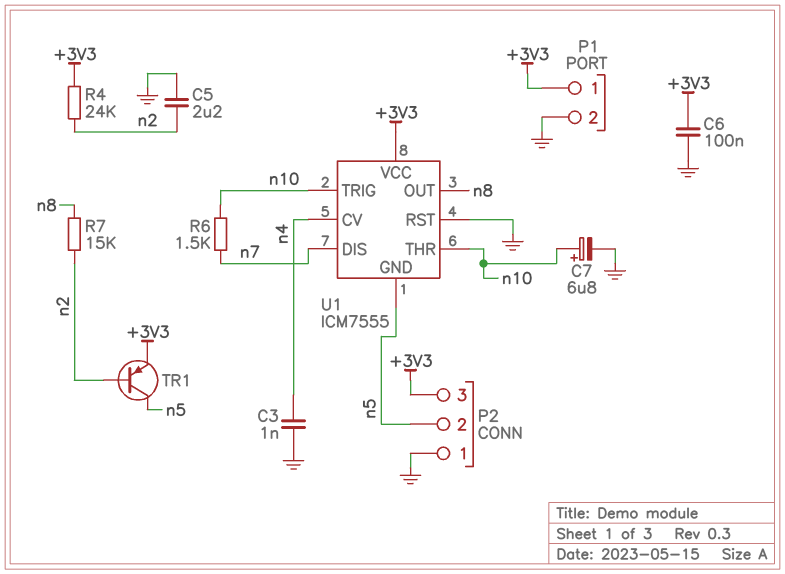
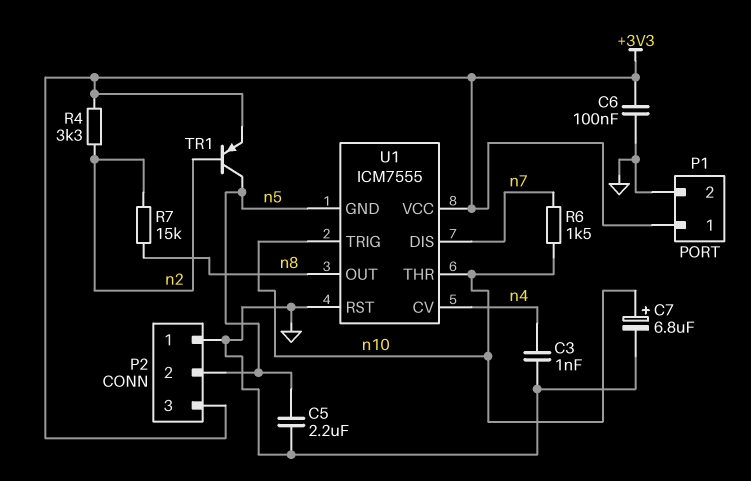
C5: 2.2uF (GND, n2) -> 2.2uF (GND, n5)
R4: 24k (+3V3, n2) -> 3.3k (+3V3, n2)

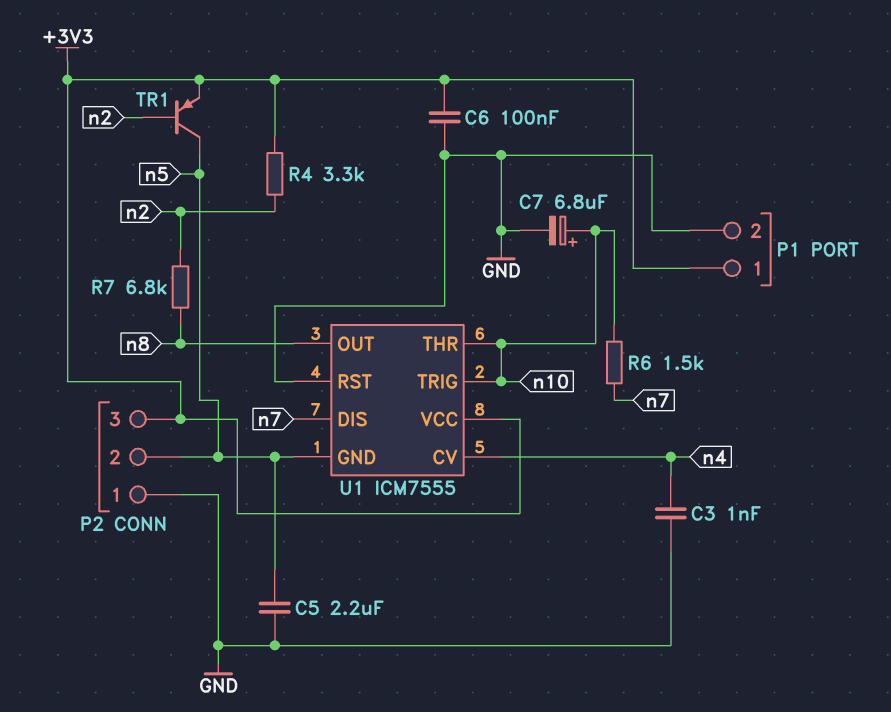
R7: 15k (n2, n8) -> 6.8k (n2, n8)

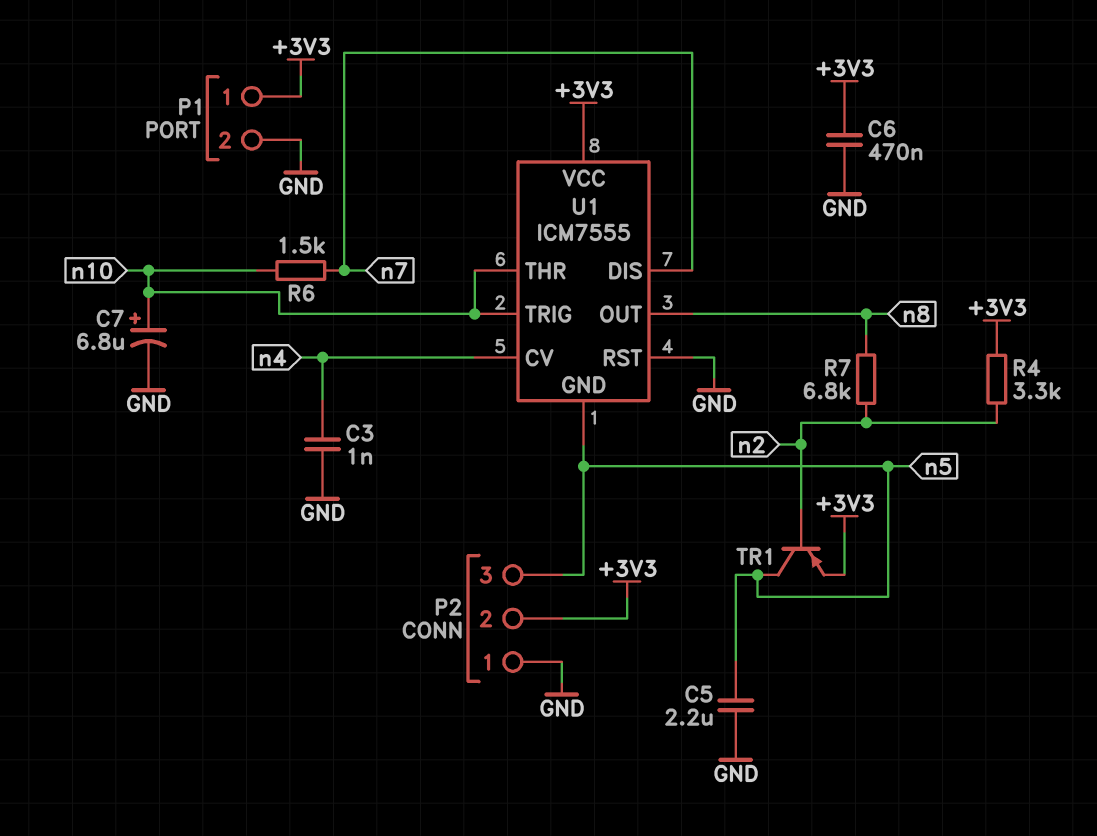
C6: 100nF (+3V3, GND) -> 470nF (+3V3, GND)
P2 pin 2: n5 -> +3V3
P2 pin 3: +3V3 -> n5

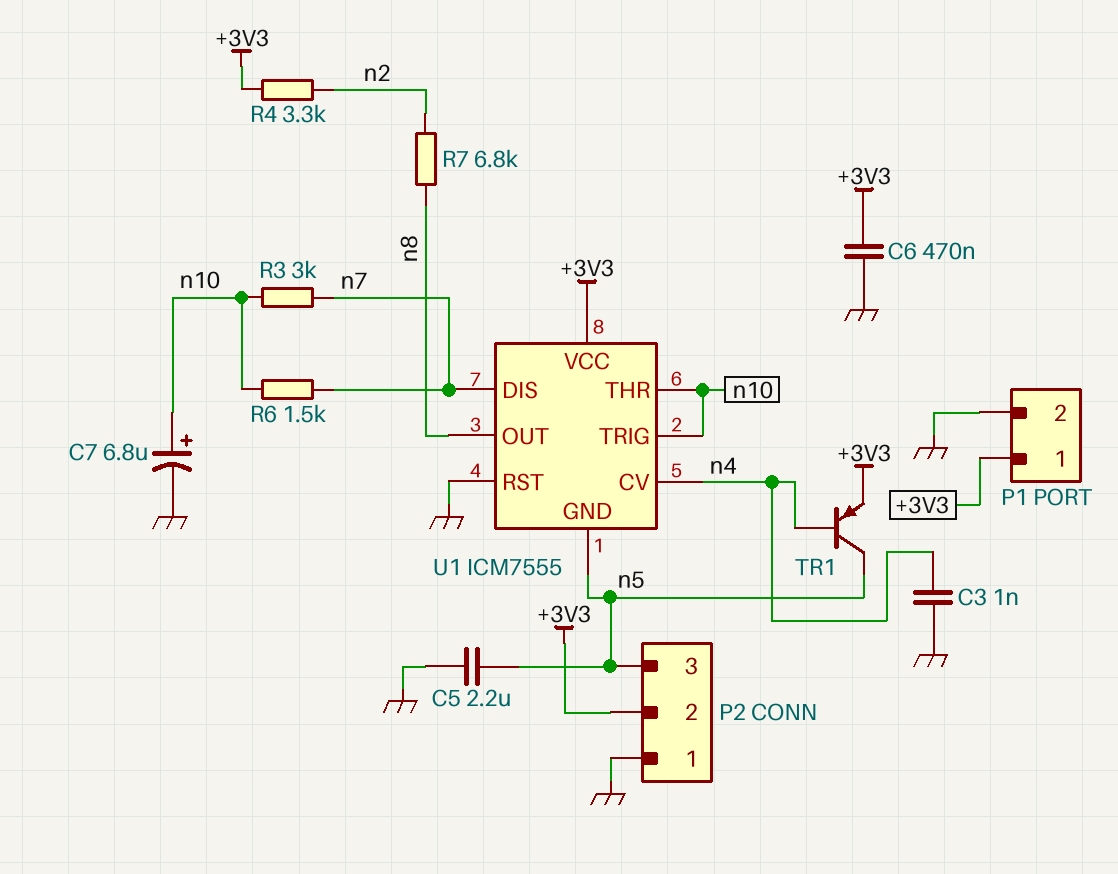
R3: none -> 3k (n7, n10)
TR1: PNP (B n2, C n5, E +3V3) -> PNP (B n4, C n5, E +3V3)

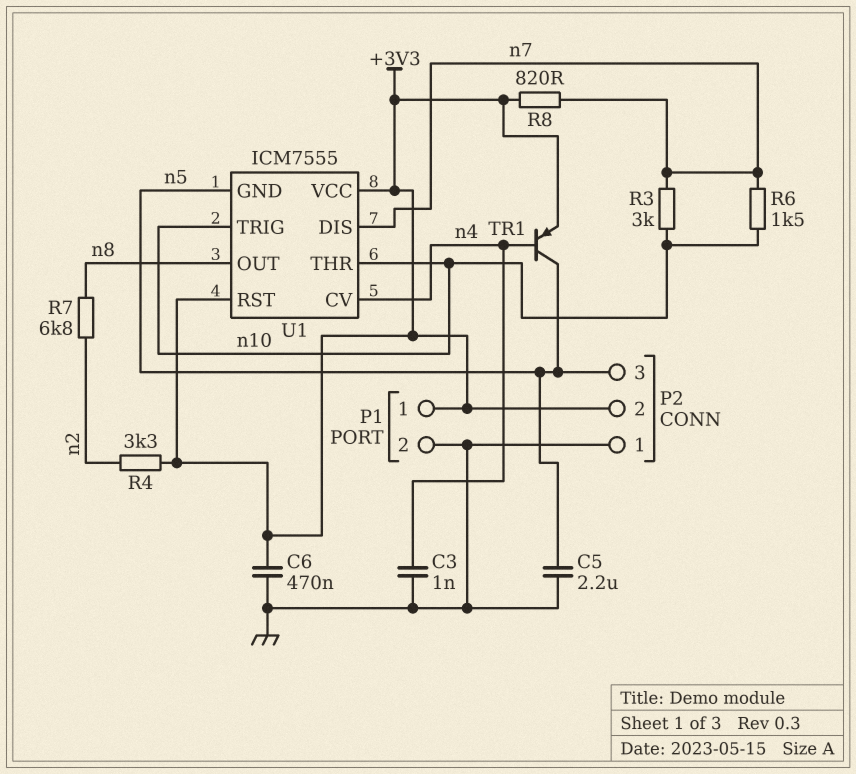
C7: 6.8uF (plus n10, minus GND) -> none
R8: none -> 820 (+3V3, n7)
U1 pin RST: GND -> +3V3

